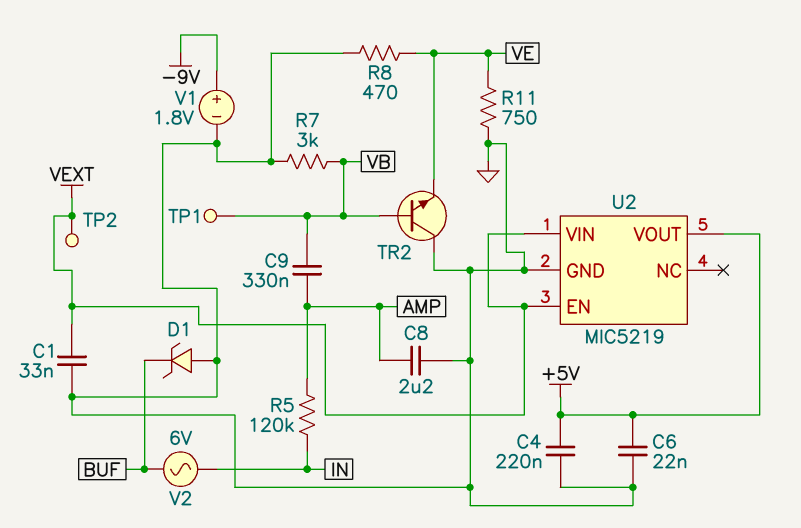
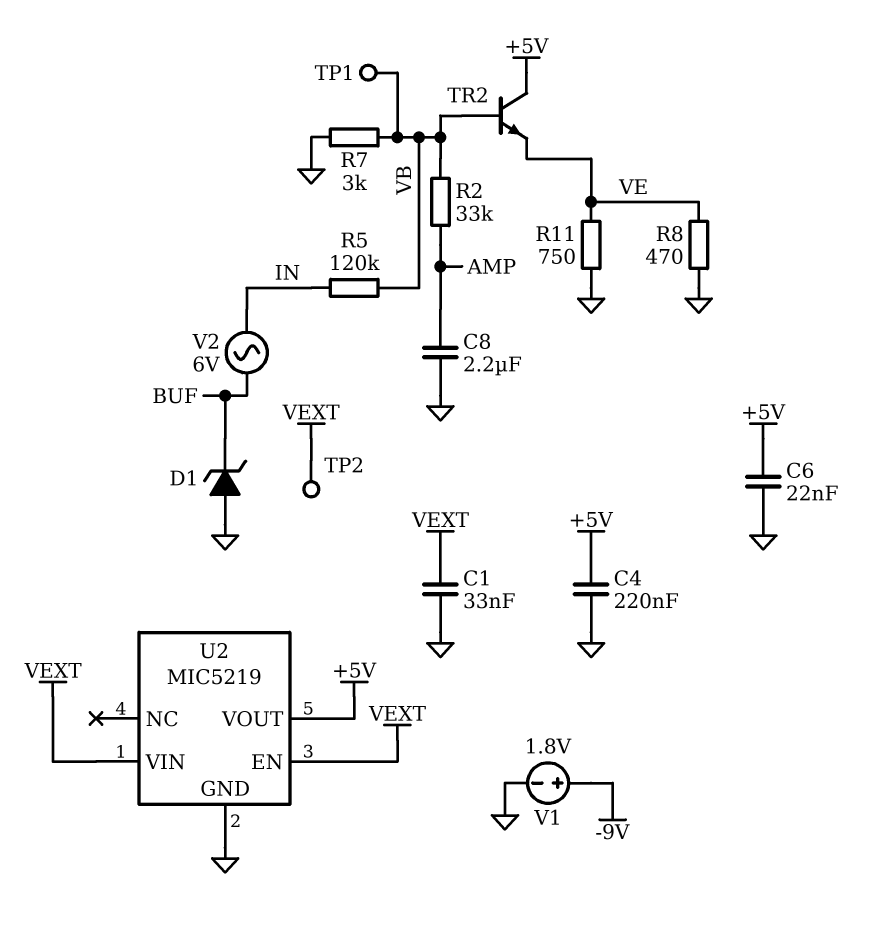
C9: 330nF (AMP, VB) -> none
R2: none -> 33k (AMP, VB)
R5: 120k (AMP, IN) -> 120k (IN, VB)
TR2: NPN (B VB, C GND, E VE) -> NPN (B VB, C +5V, E VE)

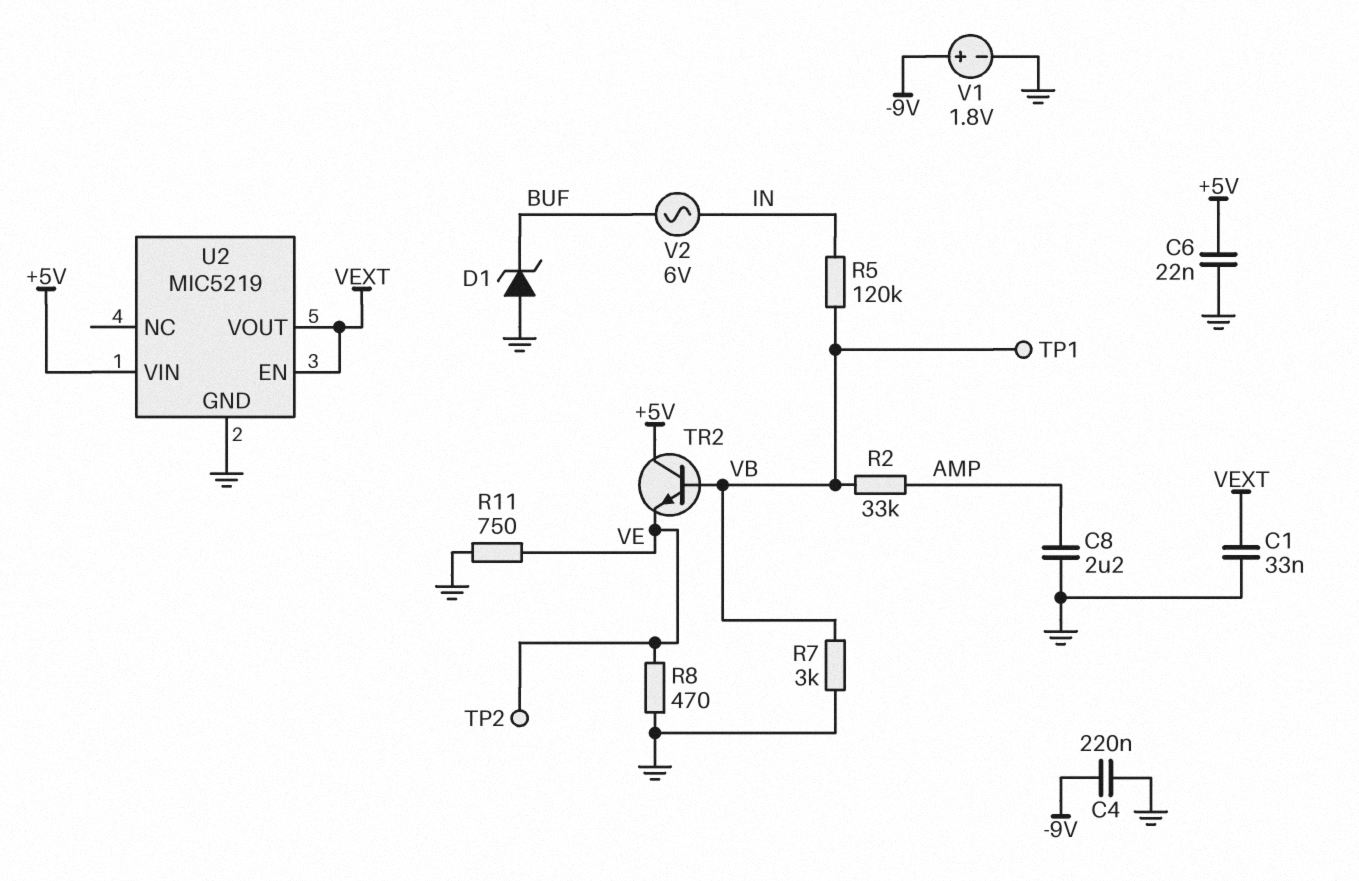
C4: 220nF (+5V, GND) -> 220nF (-9V, GND)
TP2: test point (VEXT) -> test point (VE)
U2 pin VIN: VEXT -> +5V
U2 pin VOUT: +5V -> VEXT

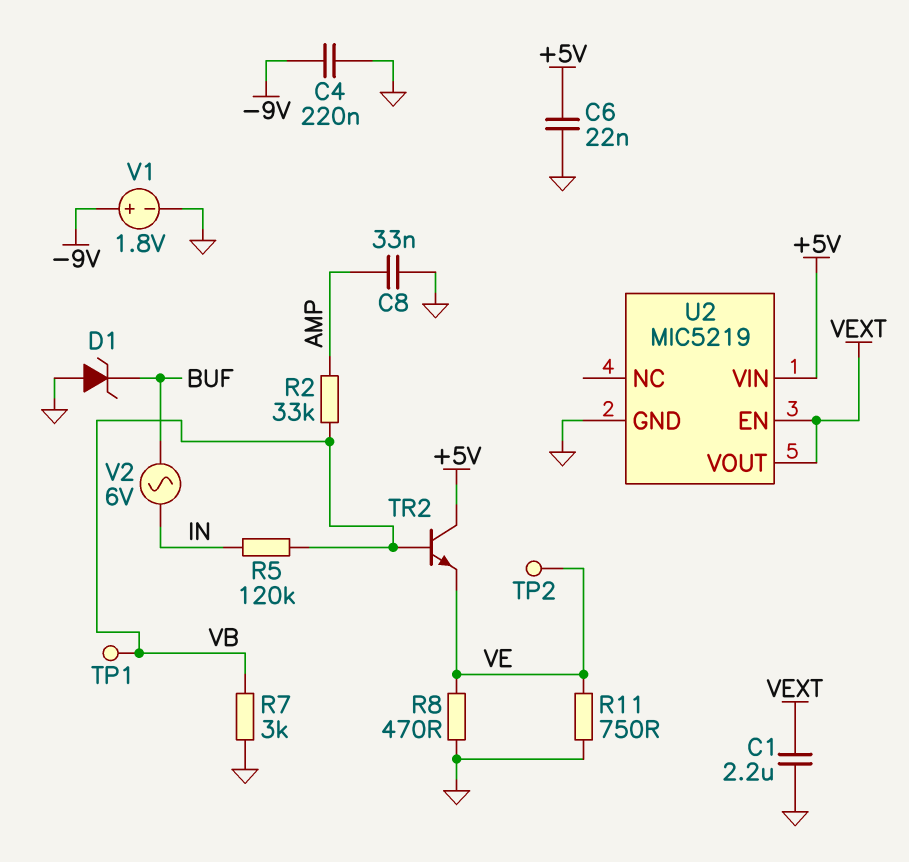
C1: 33nF (GND, VEXT) -> 2.2uF (GND, VEXT)
C8: 2.2uF (AMP, GND) -> 33nF (AMP, GND)

